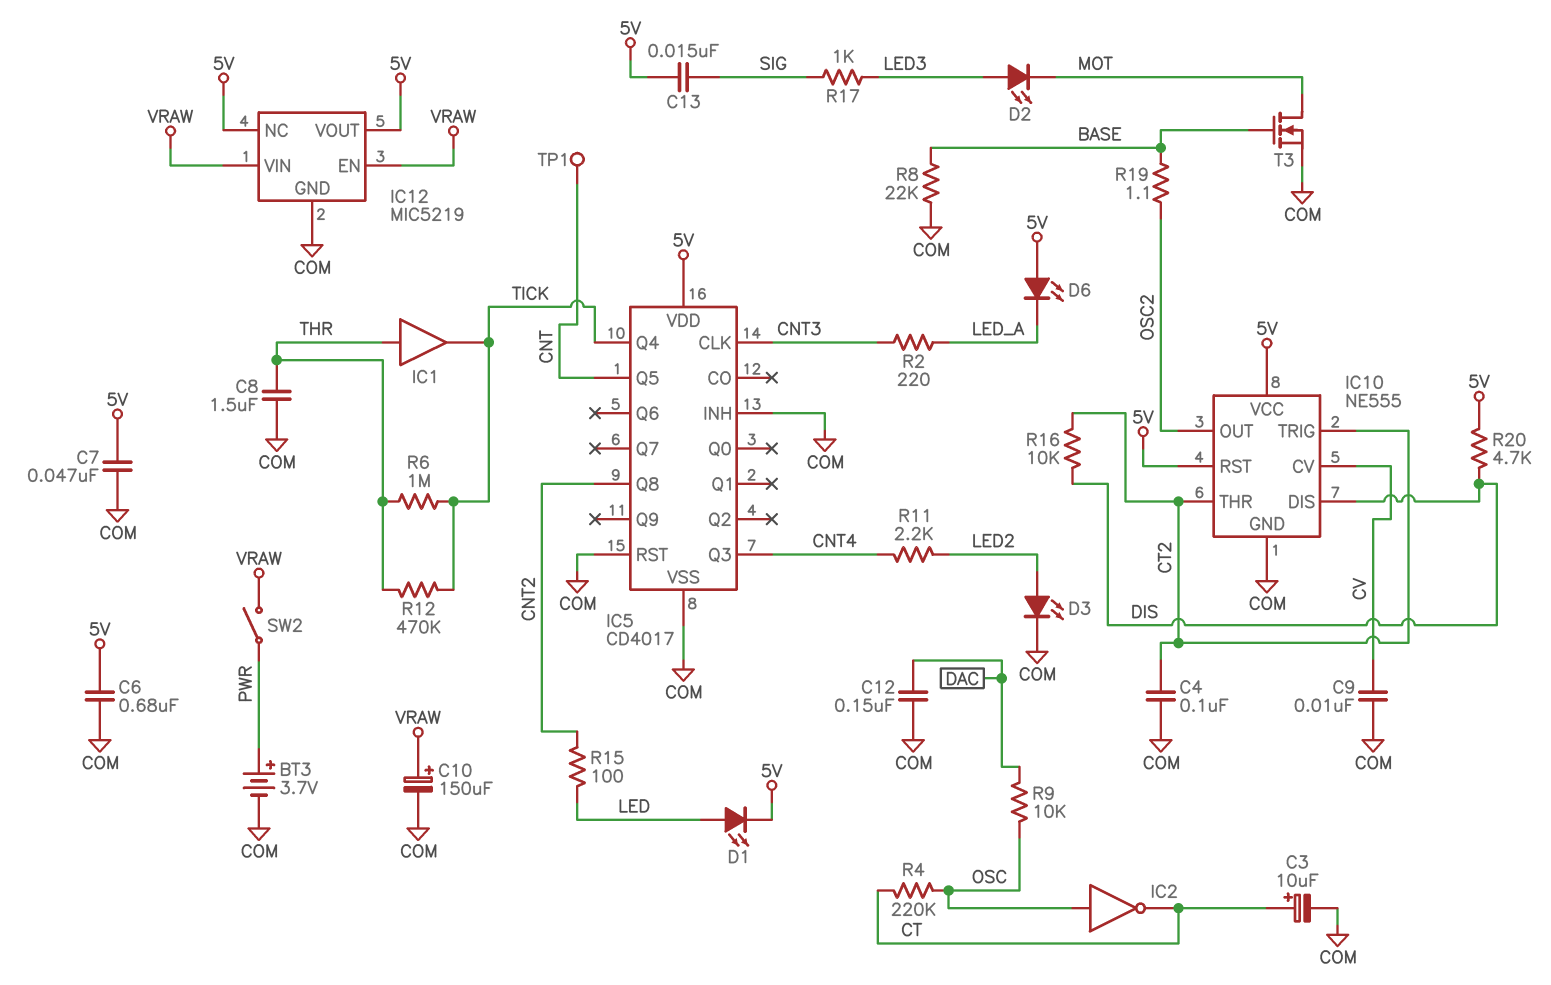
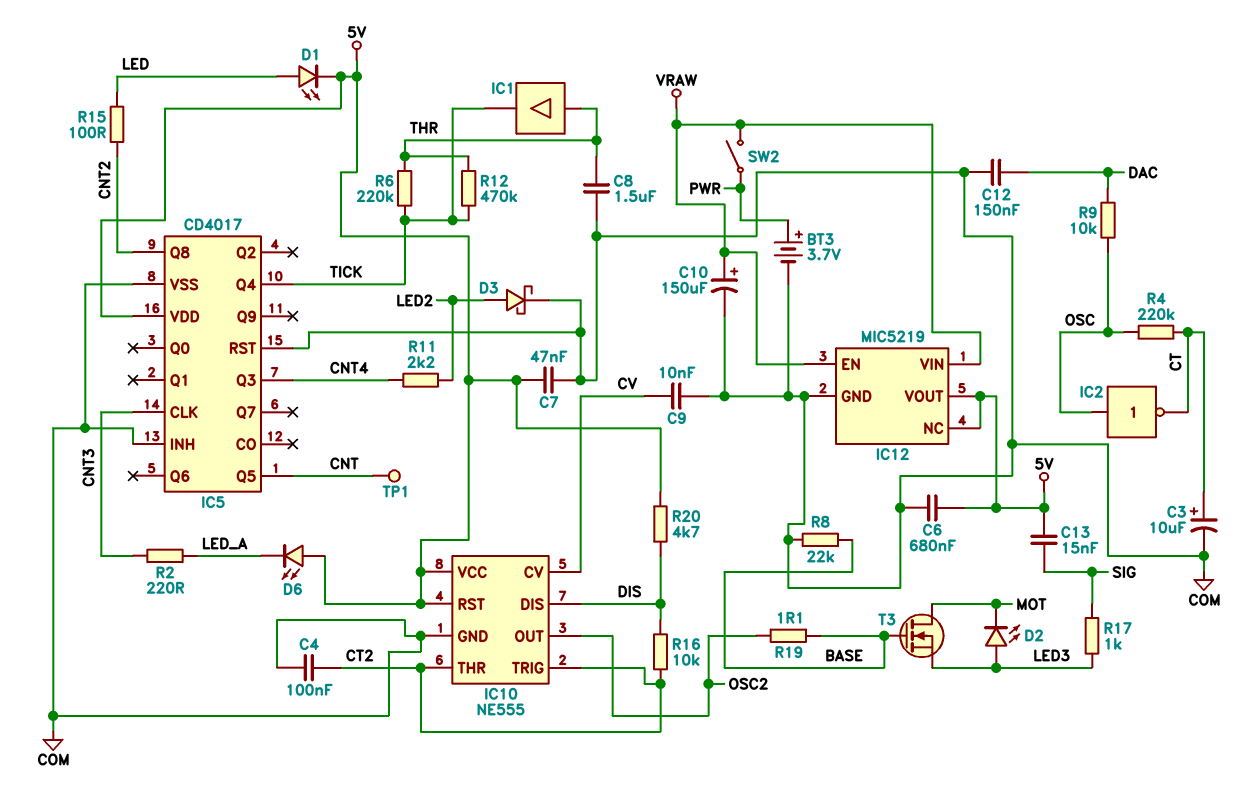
D3: LED (A LED2, K COM) -> schottky (A LED2, K COM)
R6: 1M (THR, TICK) -> 220k (THR, TICK)
T3: NMOS (G BASE, D MOT, S COM) -> NMOS (G BASE, D MOT, S LED3)

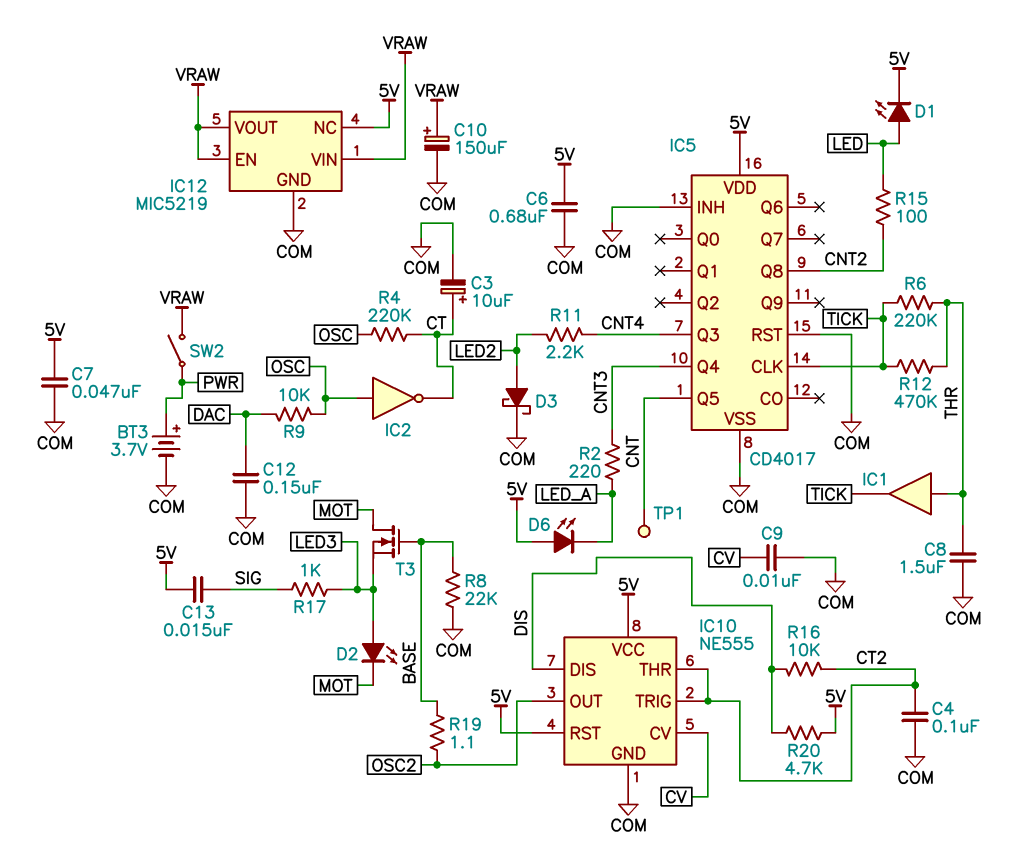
IC5 pin CLK: CNT3 -> TICK
IC5 pin Q4: TICK -> CNT3
IC12 pin VOUT: 5V -> VRAW

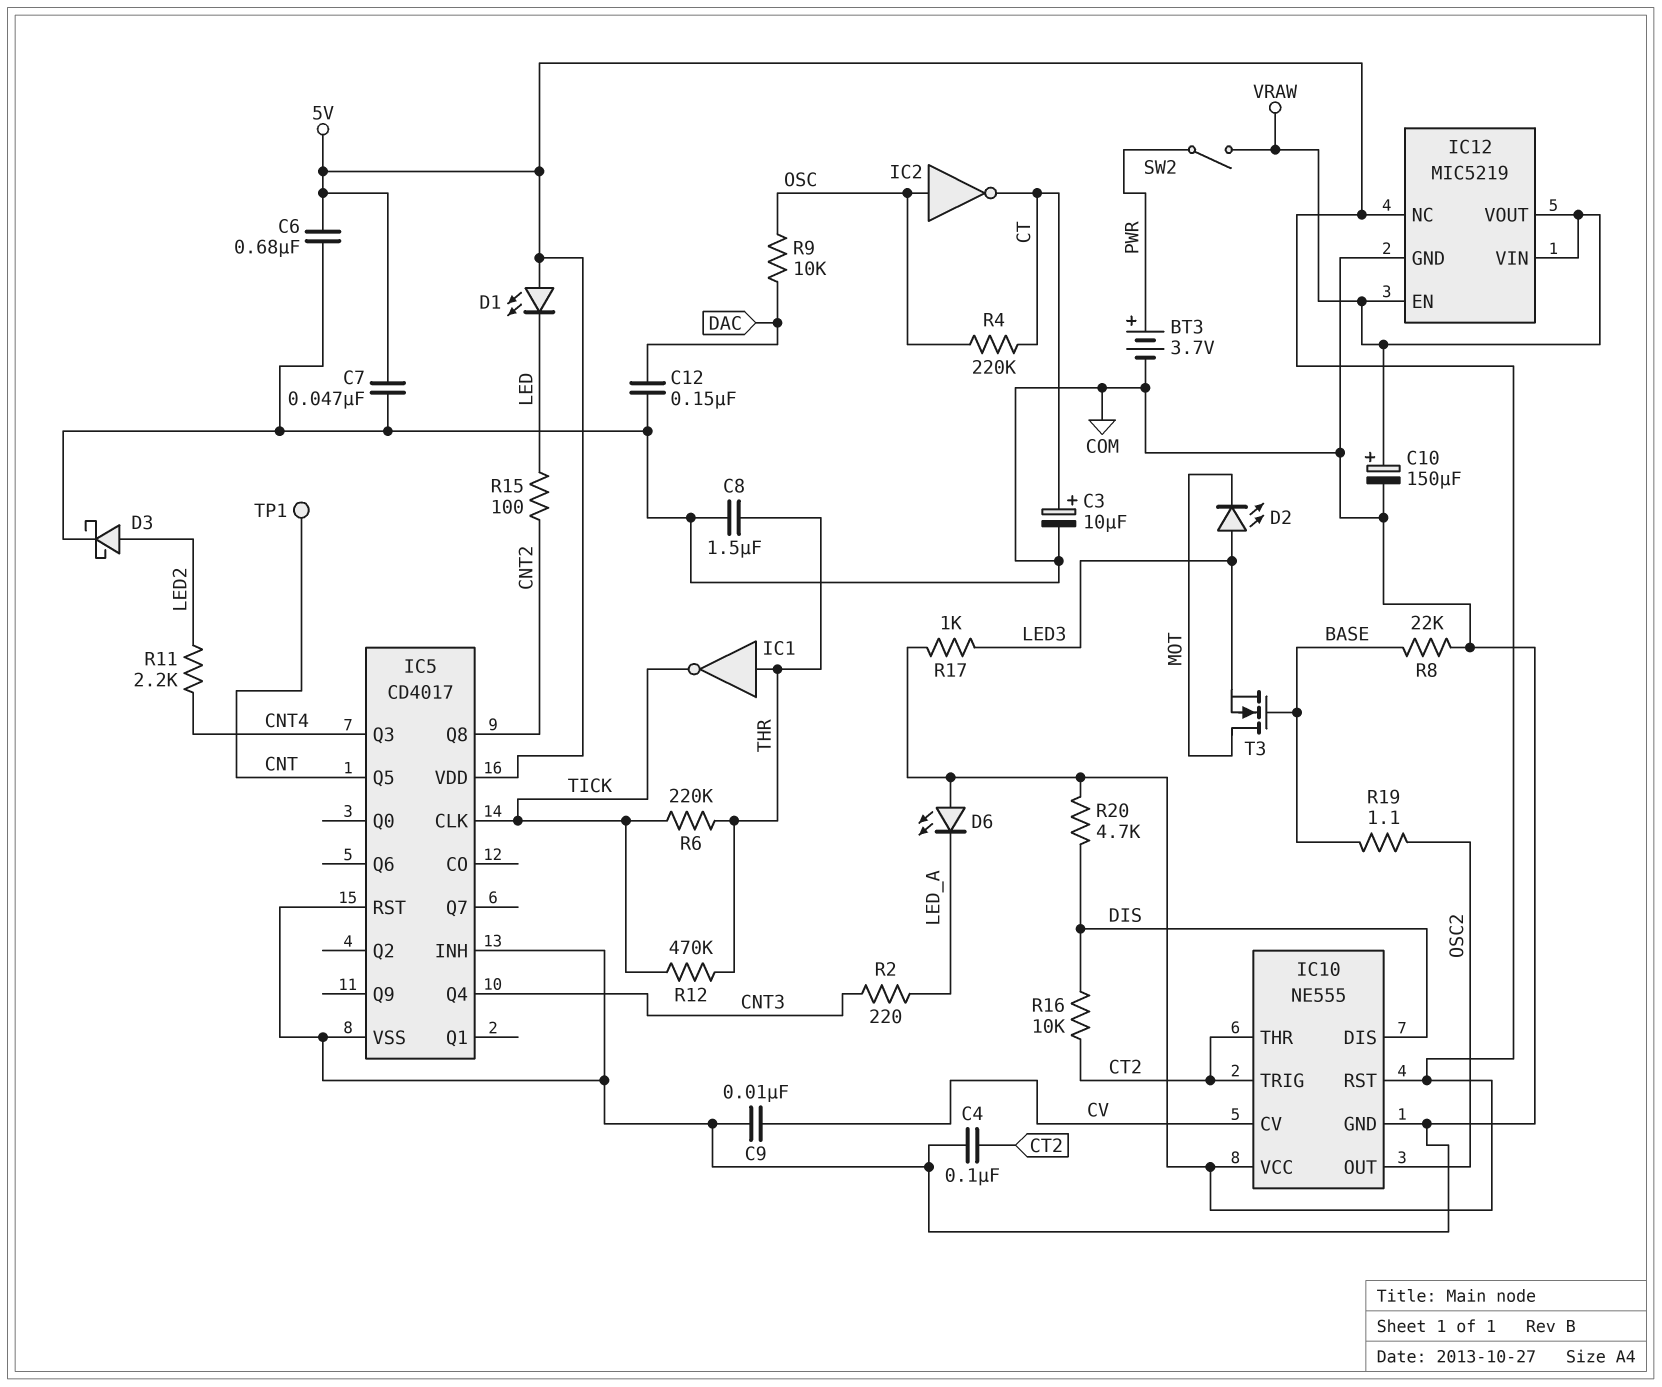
C13: 15nF (5V, SIG) -> none
D1: LED (A LED, K 5V) -> LED (A 5V, K LED)
IC1: buffer (in THR, out TICK) -> NOT (in THR, out TICK)
R17: 1k (LED3, SIG) -> 1k (5V, LED3)

